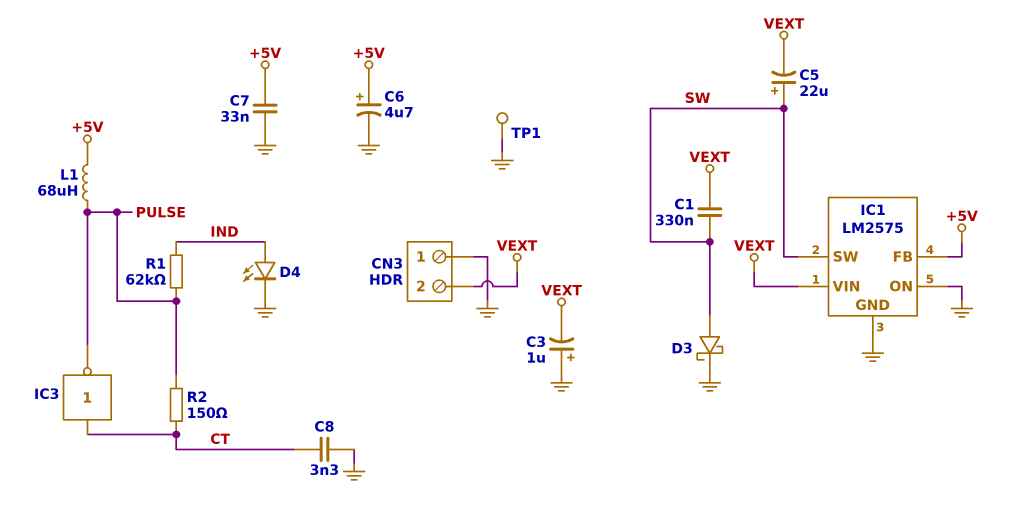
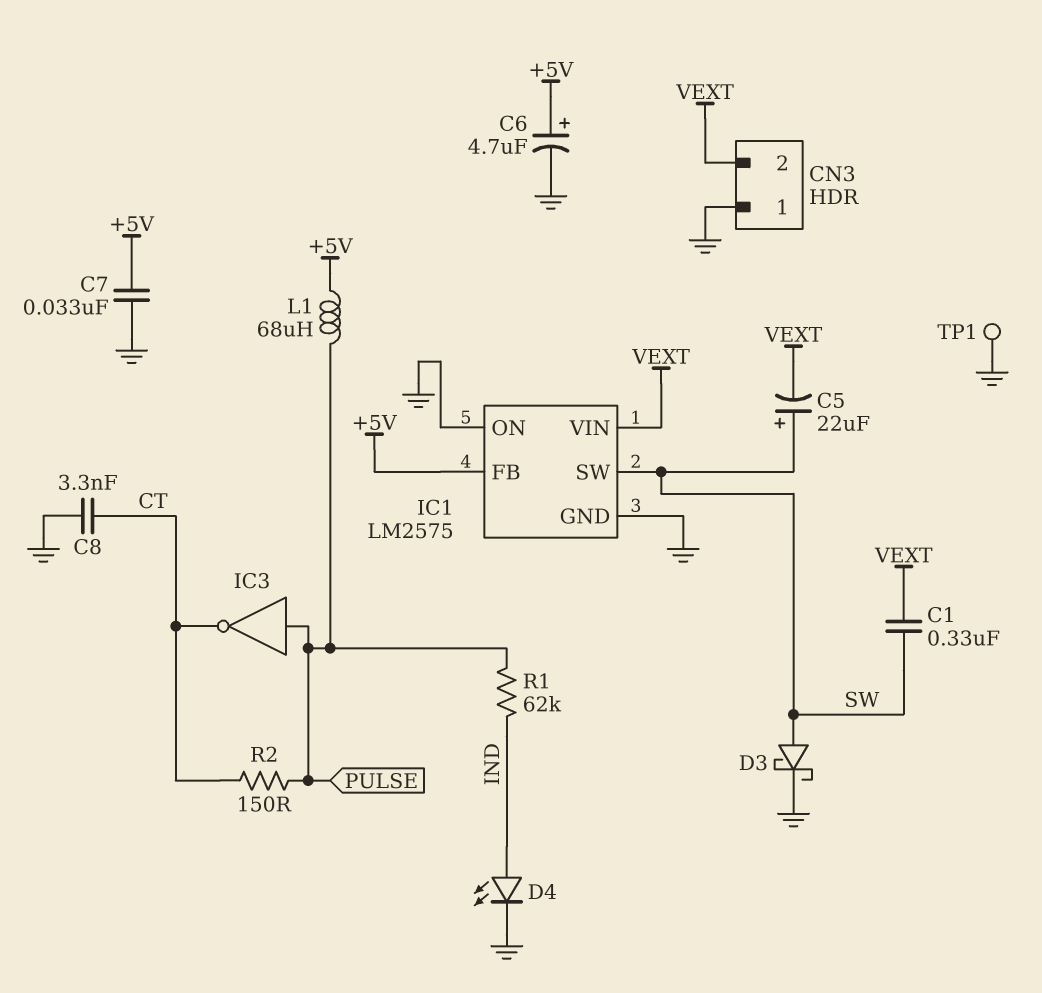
C3: 1uF (plus GND, minus VEXT) -> none
IC3: NOT (in CT, out PULSE) -> NOT (in PULSE, out CT)

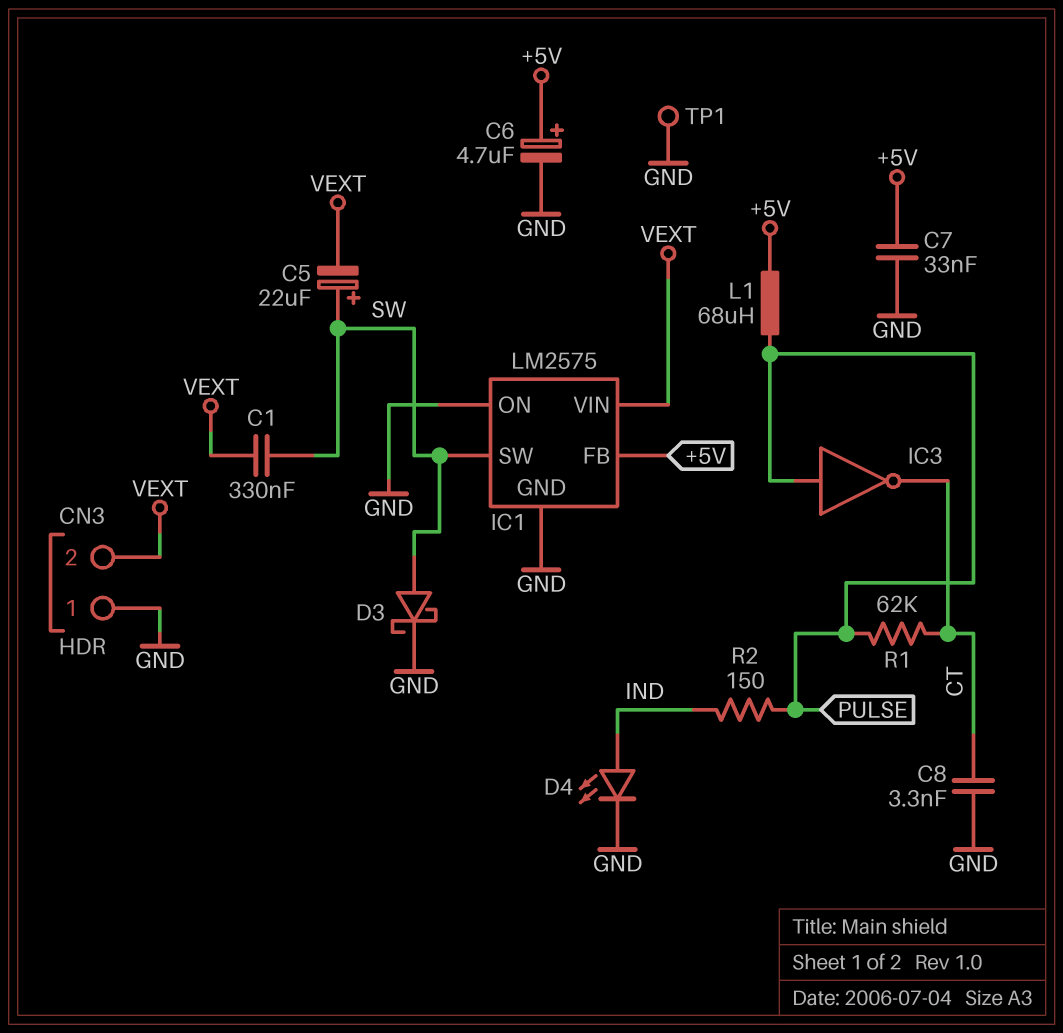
R1: 62k (IND, PULSE) -> 62k (CT, PULSE)
R2: 150 (CT, PULSE) -> 150 (IND, PULSE)

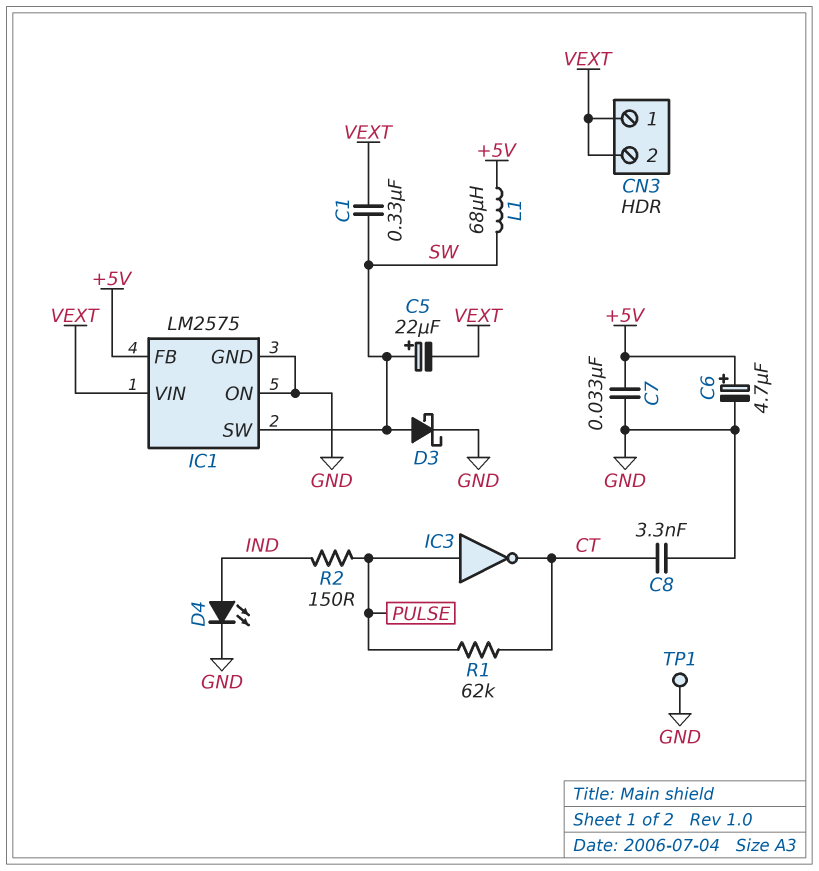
CN3 pin 1: GND -> VEXT
L1: 68uH (+5V, PULSE) -> 68uH (+5V, SW)

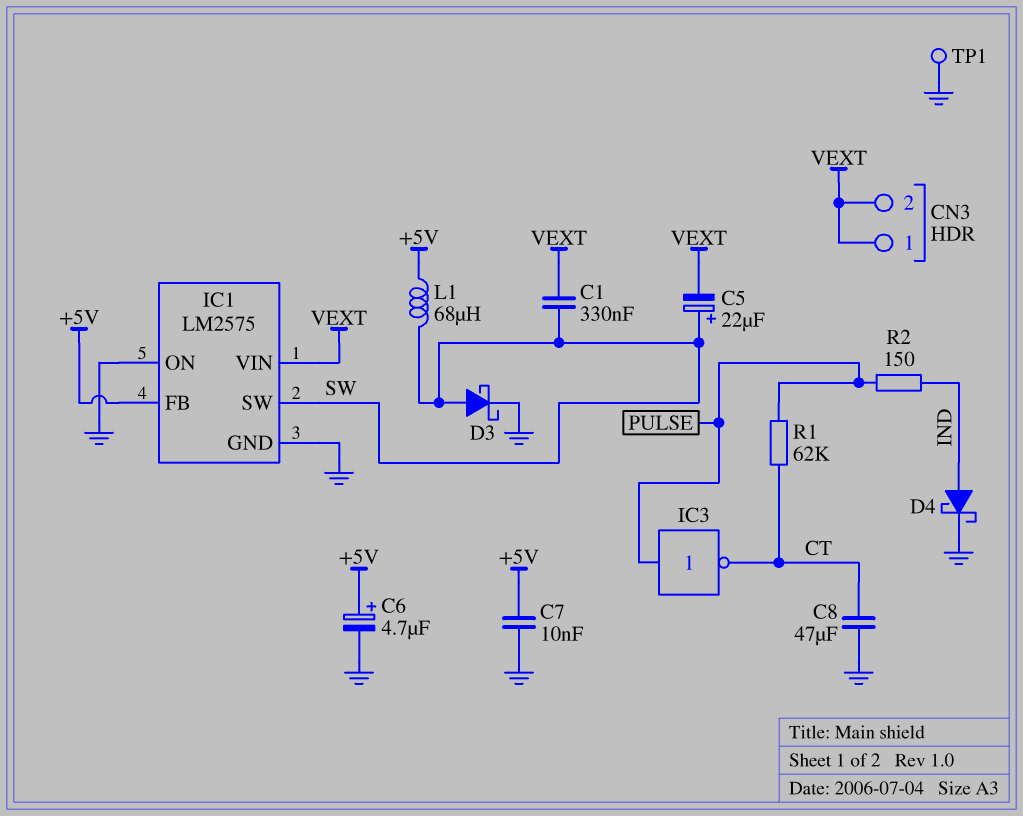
C7: 33nF (+5V, GND) -> 10nF (+5V, GND)
C8: 3.3nF (CT, GND) -> 47uF (CT, GND)
D4: LED (A IND, K GND) -> schottky (A IND, K GND)

